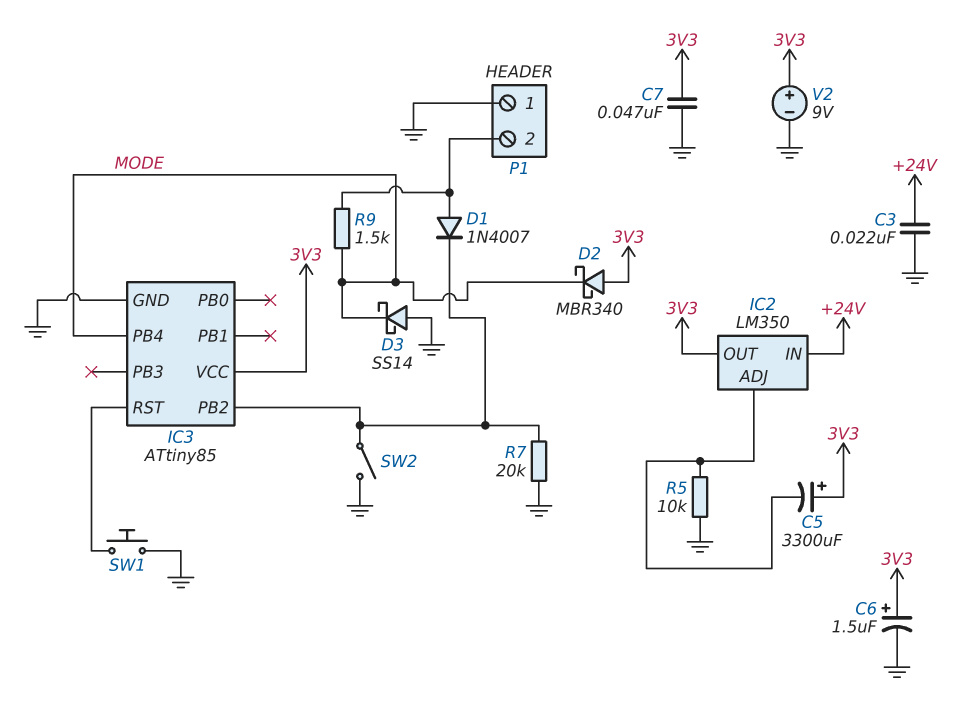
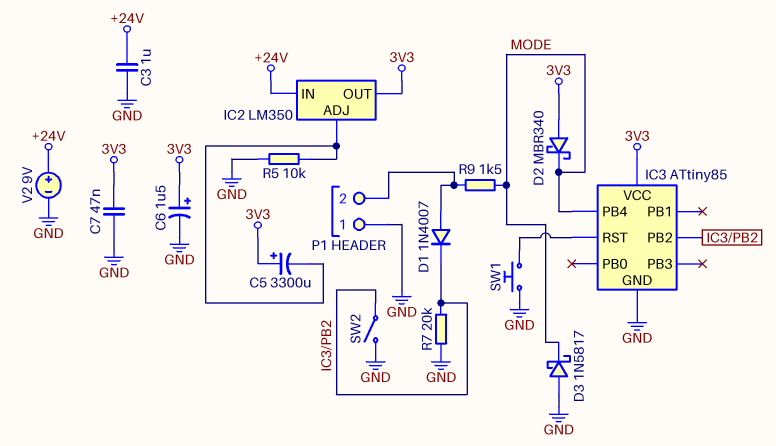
C3: 22nF (+24V, GND) -> 1uF (+24V, GND)
D3: schottky SS14 (A GND, K MODE) -> schottky 1N5817 (A GND, K MODE)
V2: 9V (plus 3V3, minus GND) -> 9V (plus +24V, minus GND)

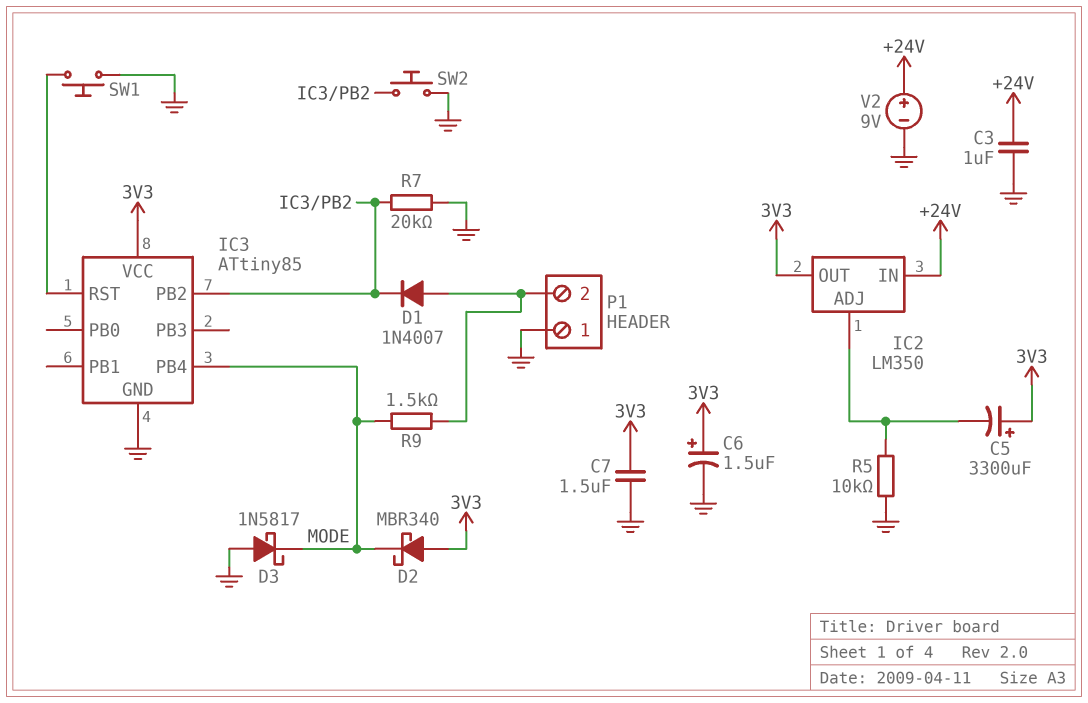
C7: 47nF (3V3, GND) -> 1.5uF (3V3, GND)
SW2: switch (GND, IC3/PB2) -> button (GND, IC3/PB2)

